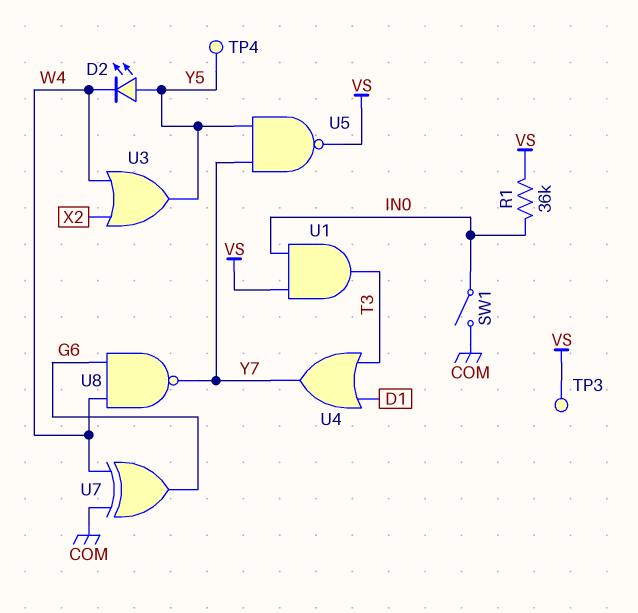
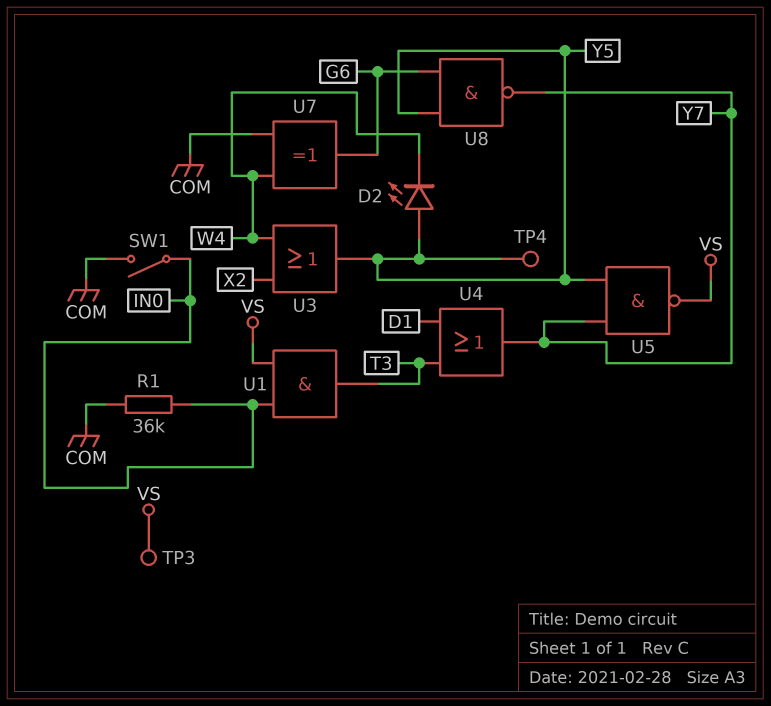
R1: 36k (IN0, VS) -> 36k (COM, IN0)
U8: NAND (in G6, in W4, out Y7) -> NAND (in G6, in Y5, out Y7)

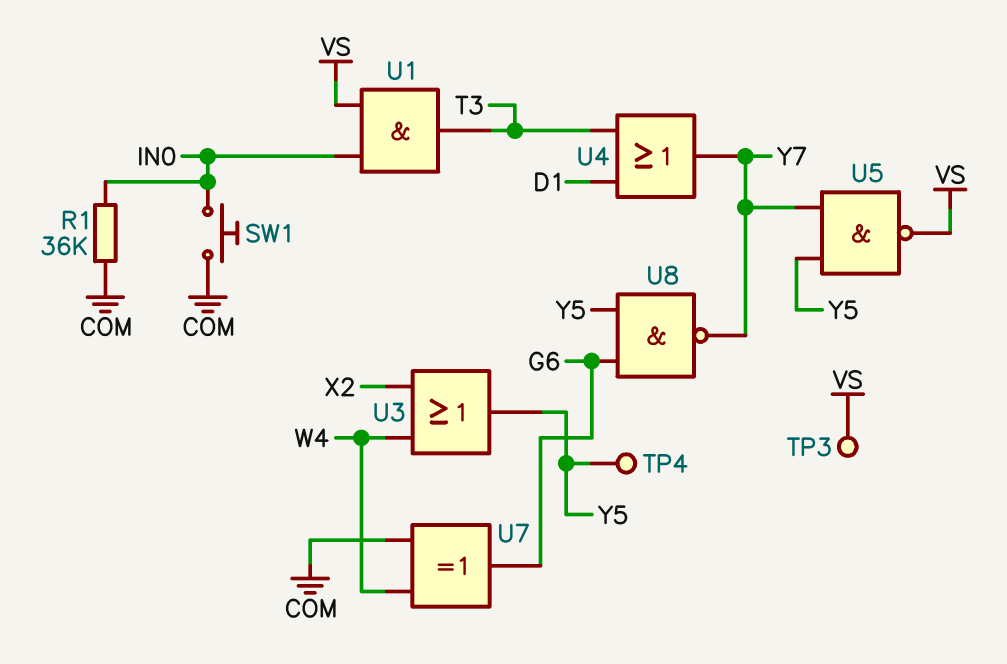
D2: LED (A Y5, K W4) -> none
SW1: switch (COM, IN0) -> button (COM, IN0)

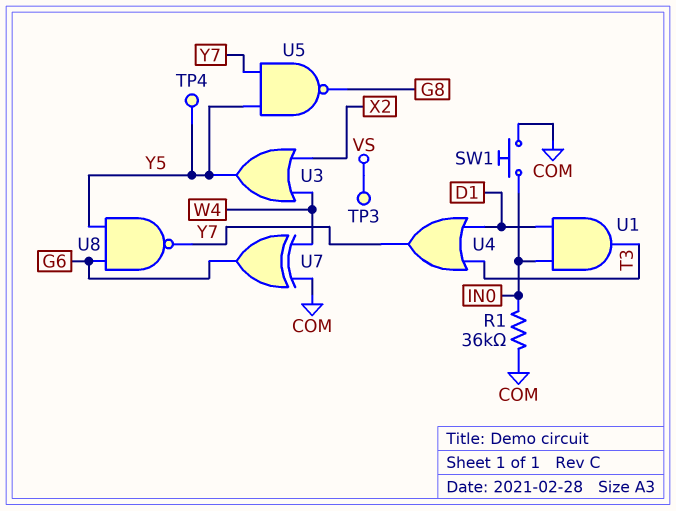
U1: AND (in IN0, in VS, out T3) -> AND (in D1, in IN0, out T3)
U5: NAND (in Y5, in Y7, out VS) -> NAND (in Y5, in Y7, out G8)

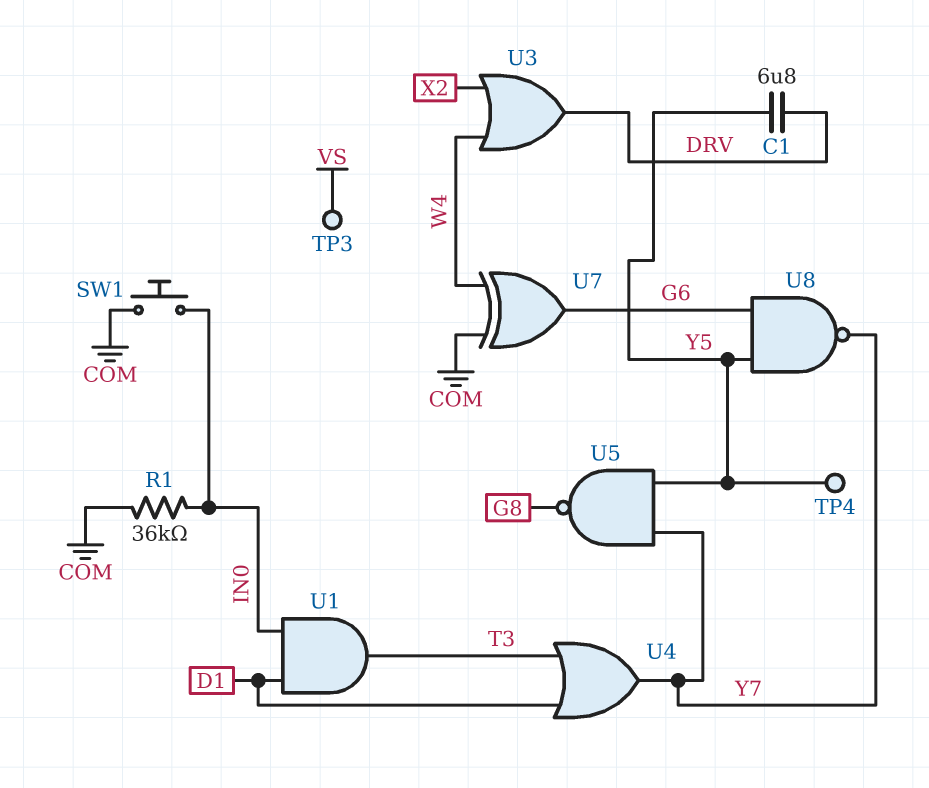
C1: none -> 6.8uF (DRV, Y5)
U3: OR (in W4, in X2, out Y5) -> OR (in W4, in X2, out DRV)

